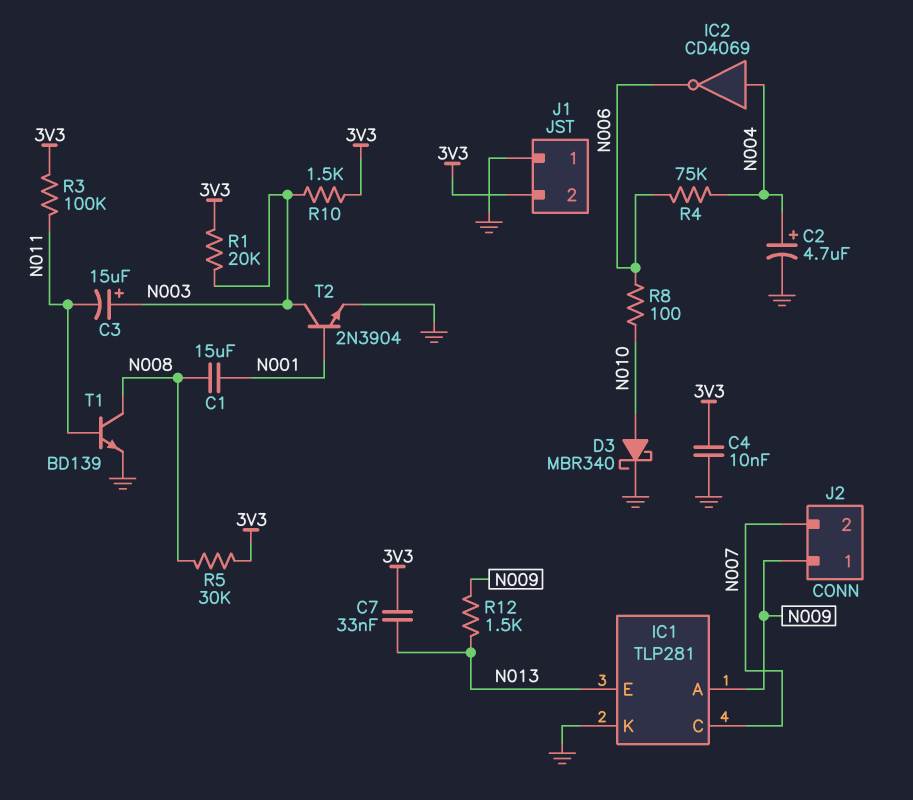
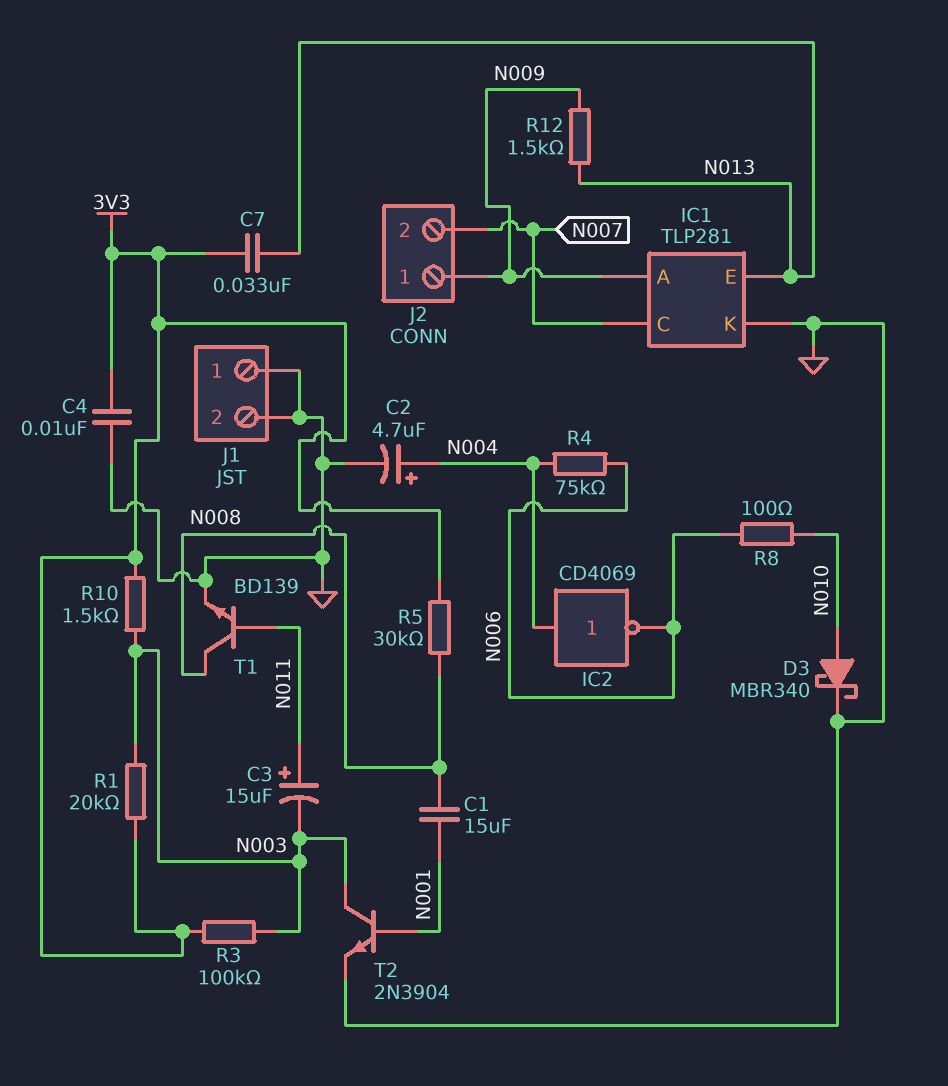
C3: 15uF (plus N003, minus N011) -> 15uF (plus N011, minus N003)
J1 pin 2: 3V3 -> GND
R3: 100k (3V3, N011) -> 100k (3V3, N003)

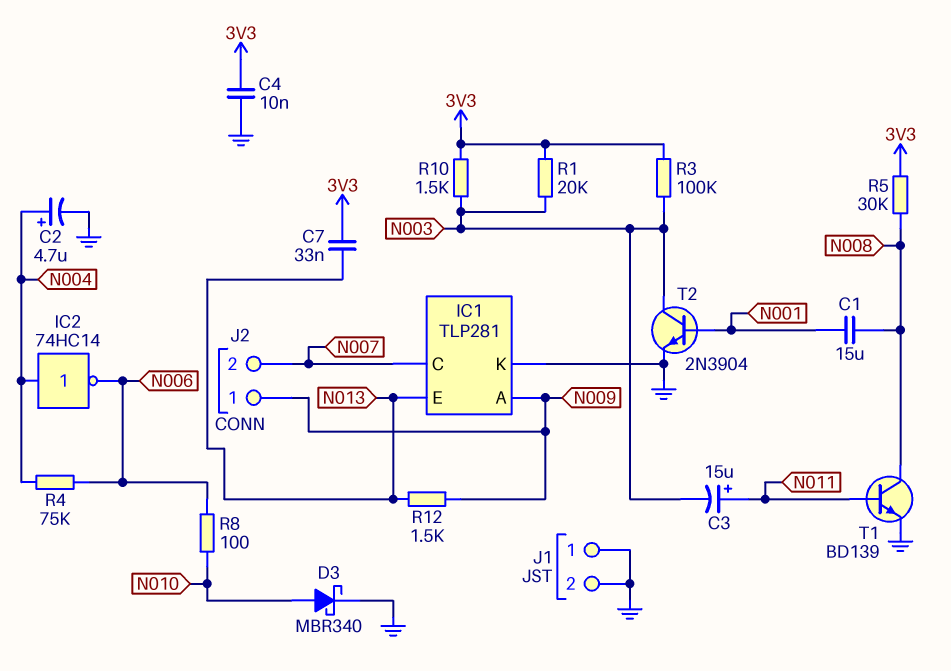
IC2: NOT CD4069 (in N004, out N006) -> NOT 74HC14 (in N004, out N006)

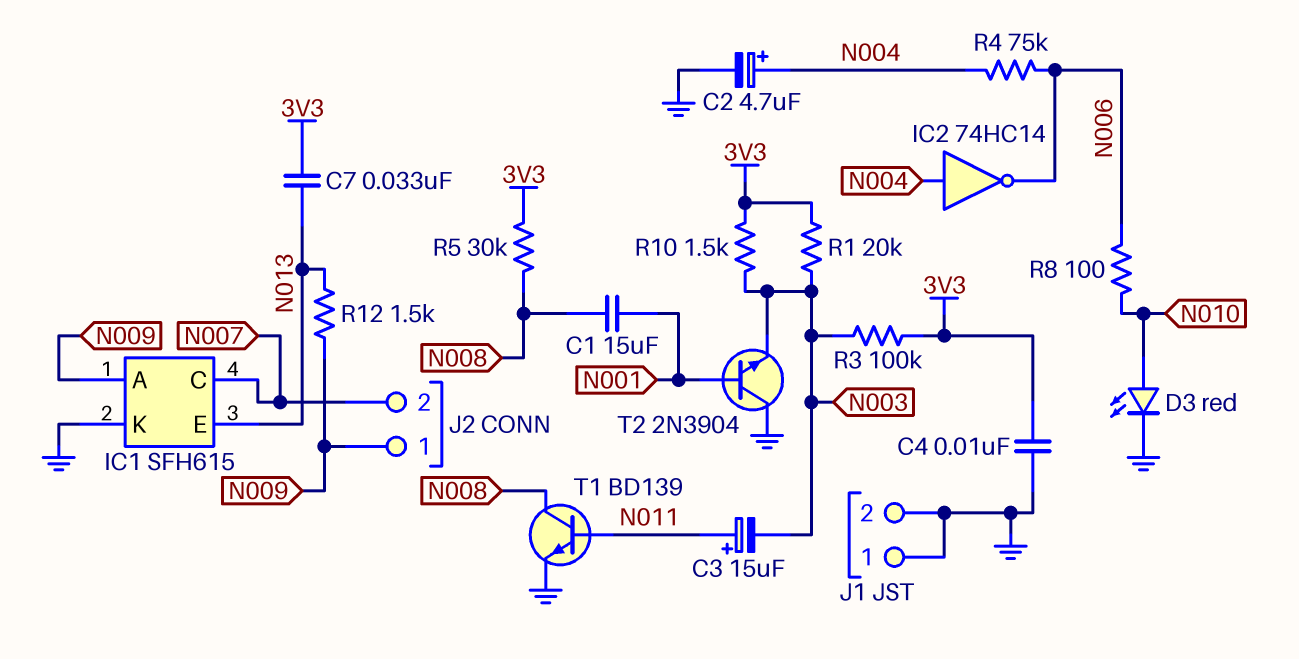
D3: schottky MBR340 (A N010, K GND) -> LED red (A N010, K GND)
IC1: TLP281 -> SFH615
T2: NPN 2N3904 (B N001, C N003, E GND) -> NPN 2N3904 (B N001, C GND, E N003)

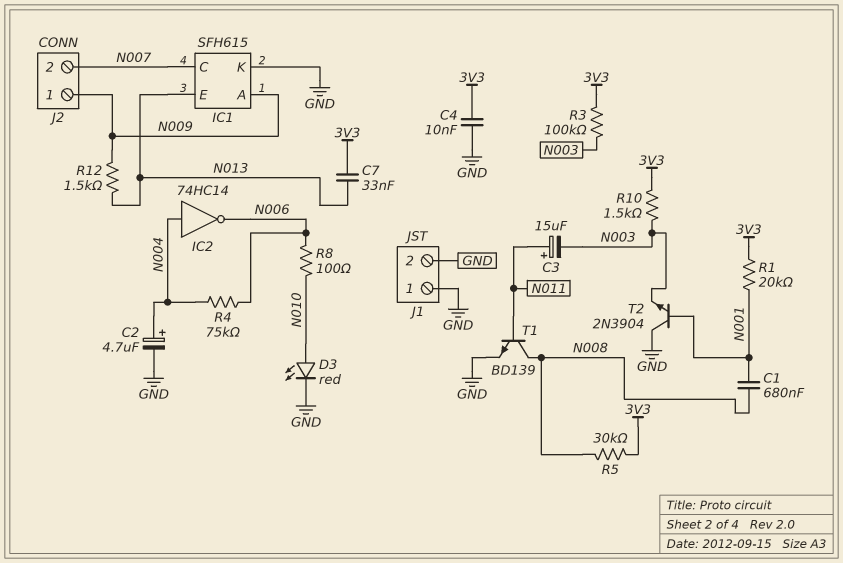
C1: 15uF (N001, N008) -> 680nF (N001, N008)
R1: 20k (3V3, N003) -> 20k (3V3, N001)

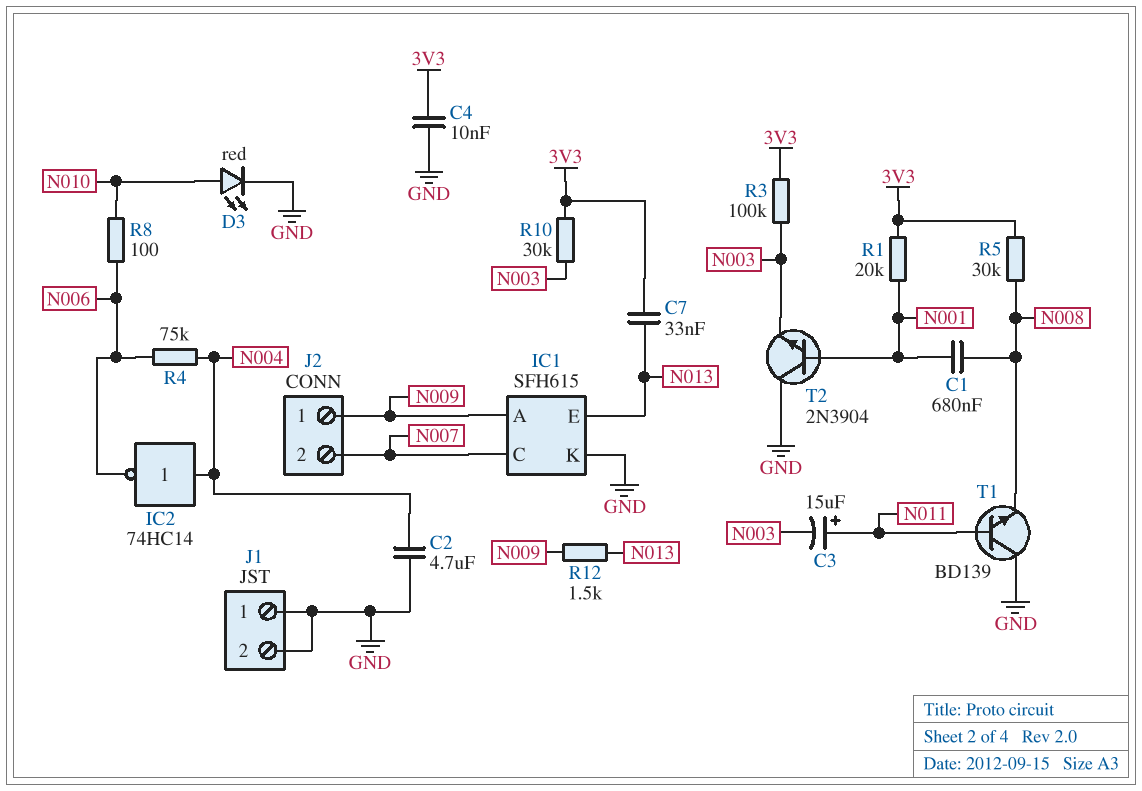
C2: 4.7uF (plus N004, minus GND) -> 4.7uF (GND, N004)
R10: 1.5k (3V3, N003) -> 30k (3V3, N003)
T1: NPN BD139 (B N011, C N008, E GND) -> NPN BD139 (B N011, C GND, E N008)

